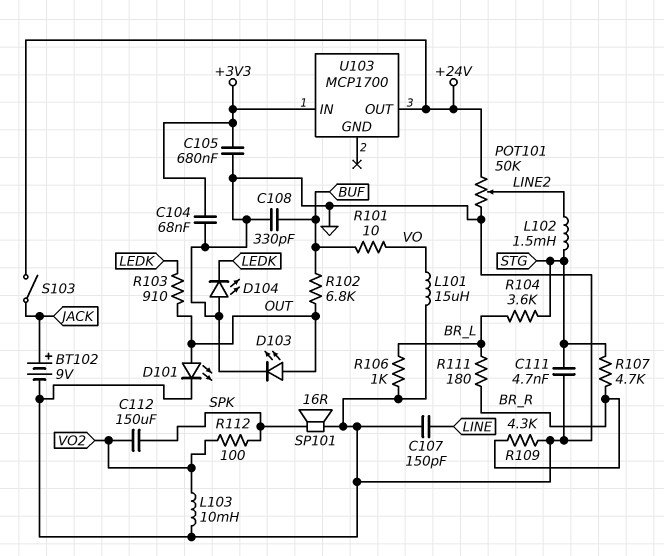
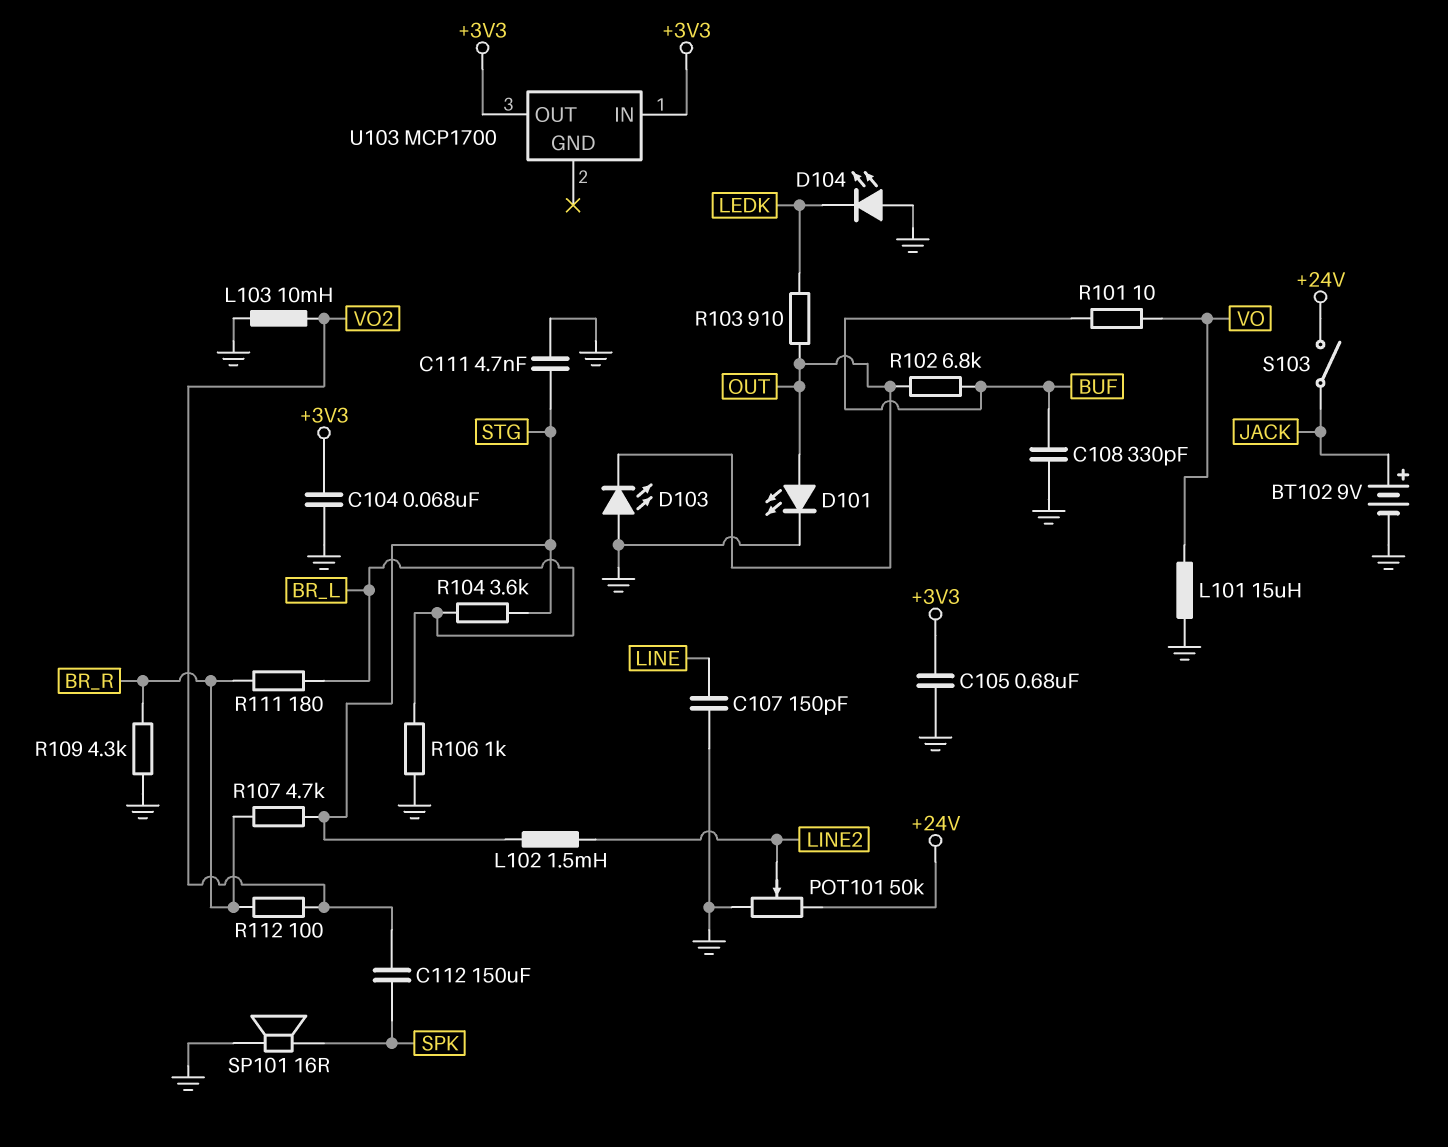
D103: LED (A OUT, K GND) -> LED (A GND, K OUT)
R112: 100 (SPK, VO2) -> 100 (BR_R, VO2)
U103 pin OUT: +24V -> +3V3

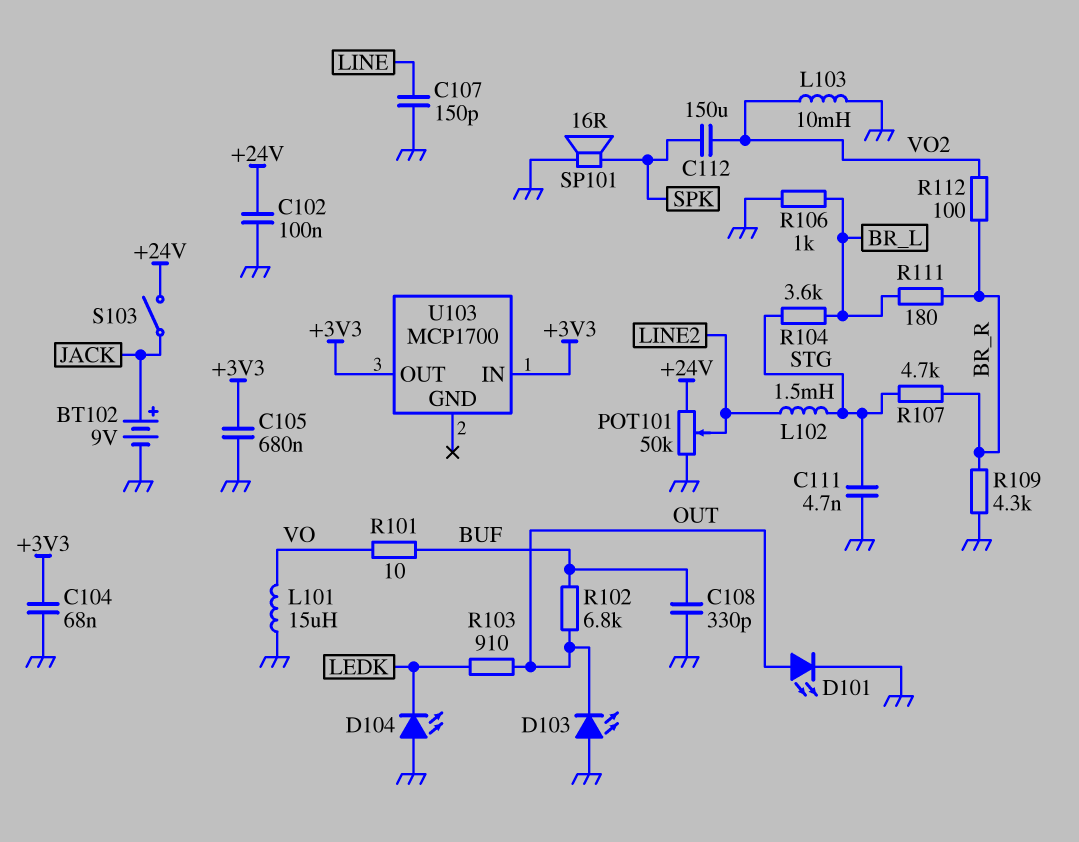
C102: none -> 100nF (+24V, GND)

